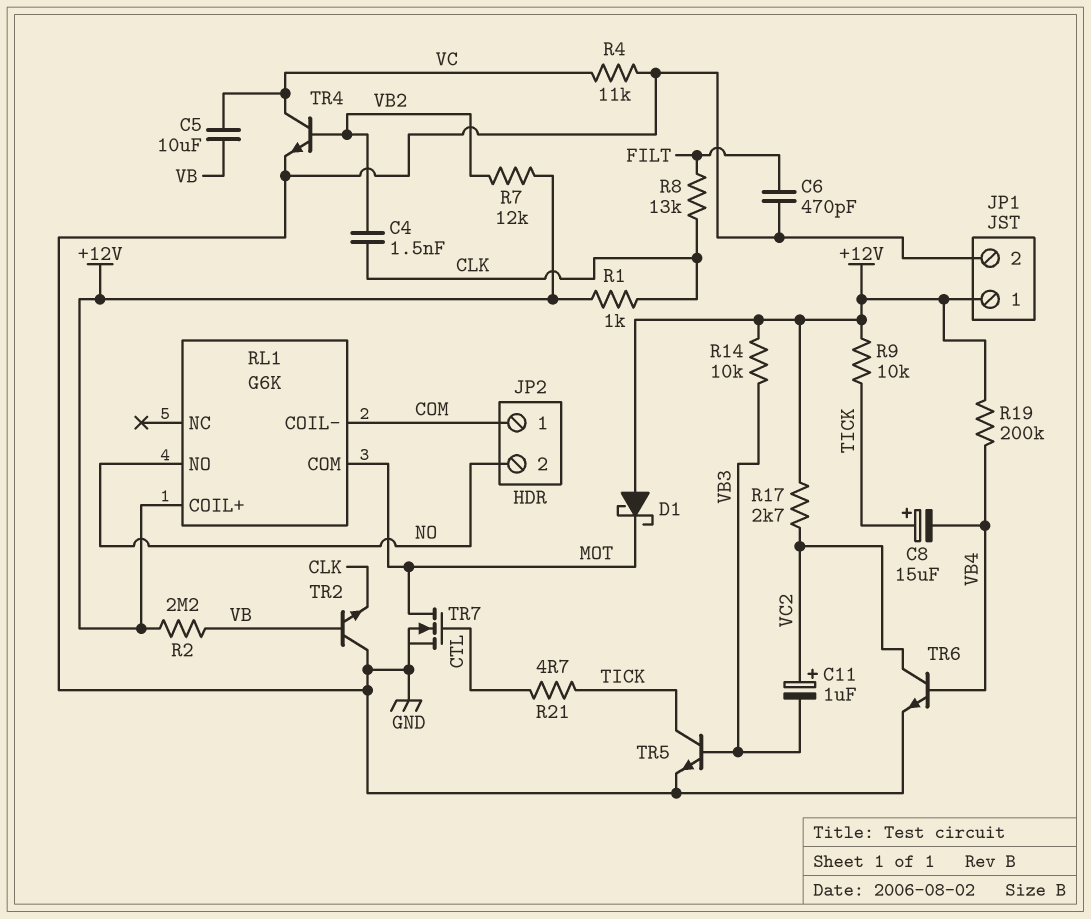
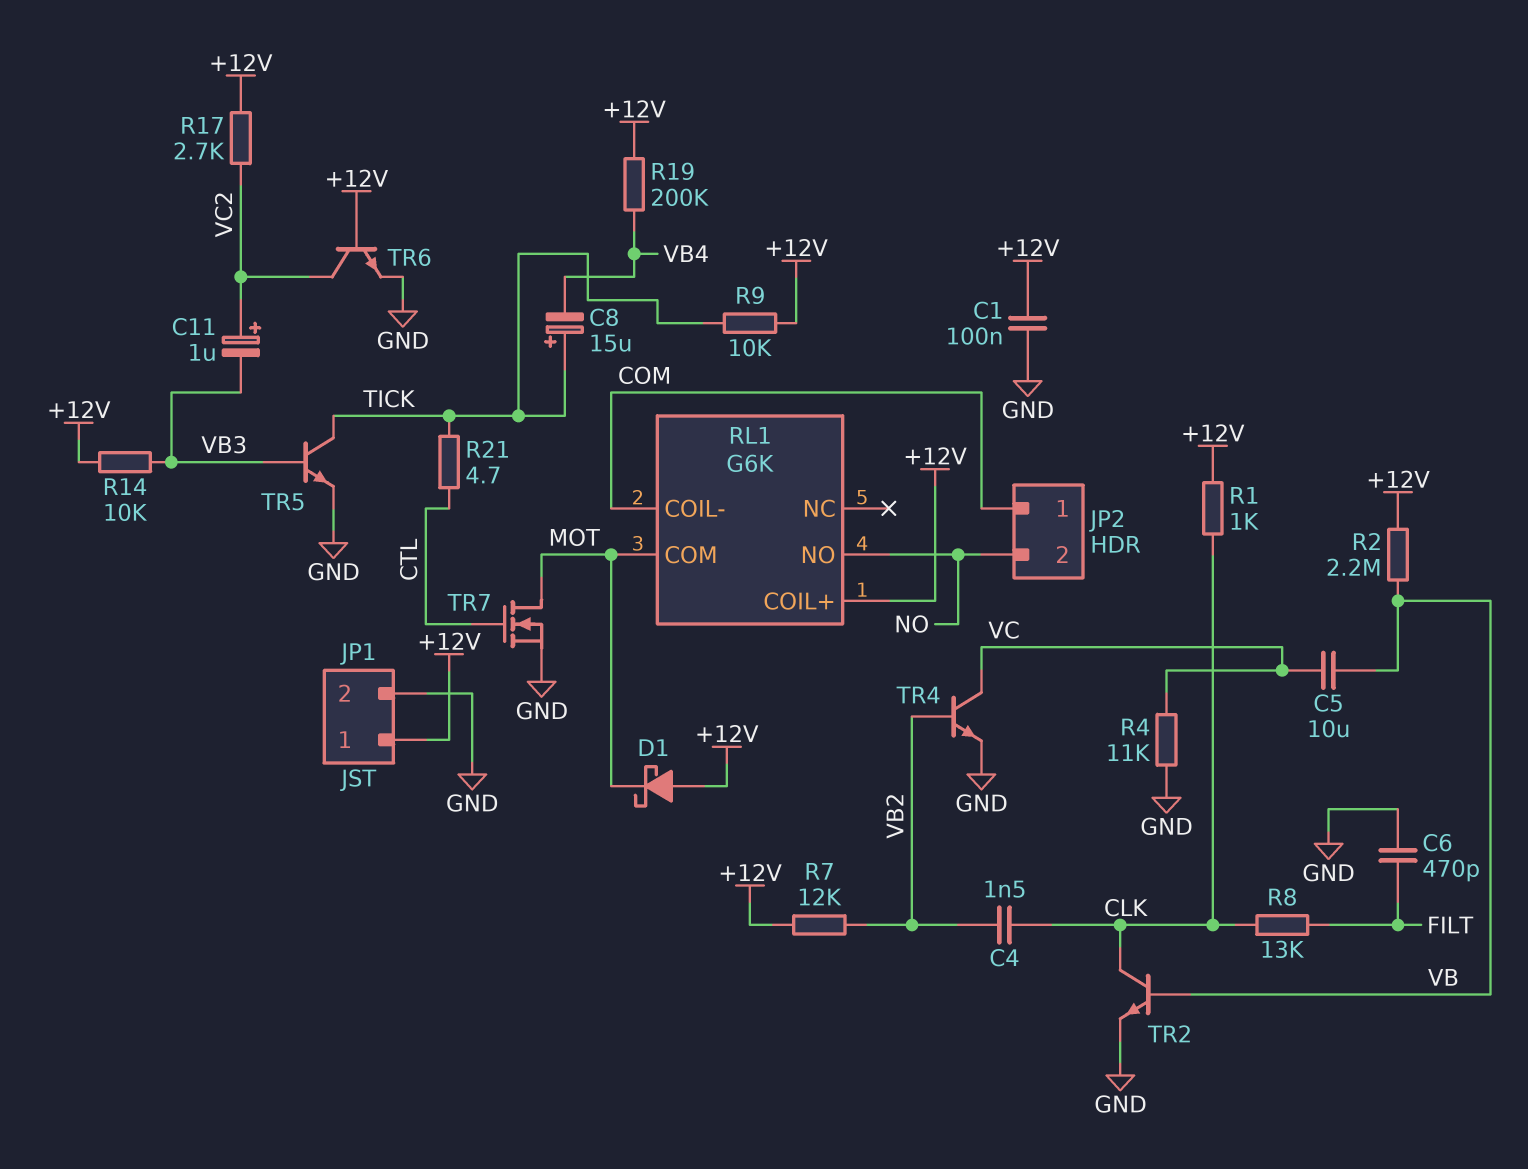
C1: none -> 100nF (+12V, GND)
TR2: NPN (B VB, C GND, E CLK) -> NPN (B VB, C CLK, E GND)
TR6: NPN (B VB4, C VC2, E GND) -> NPN (B +12V, C VC2, E GND)

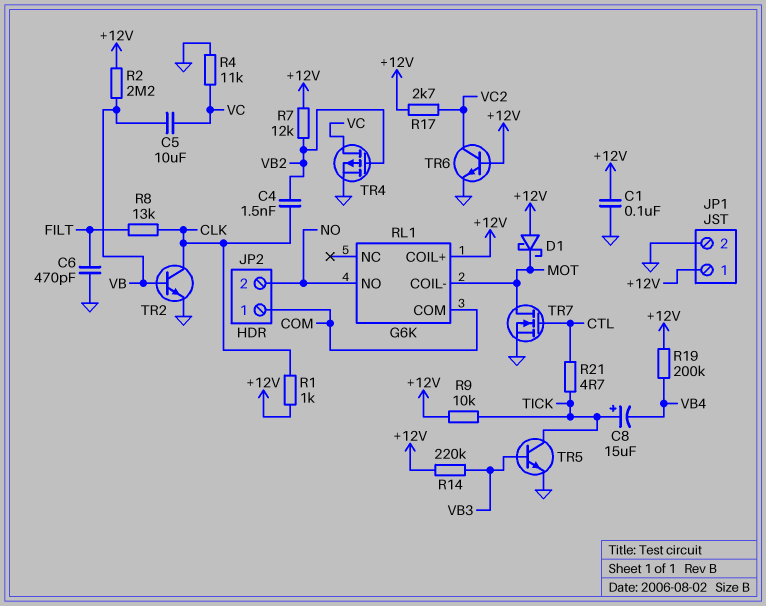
C11: 1uF (plus VC2, minus VB3) -> none
R14: 10k (+12V, VB3) -> 220k (+12V, VB3)
RL1 pin COIL-: COM -> MOT
RL1 pin COM: MOT -> COM
TR4: NPN (B VB2, C VC, E GND) -> PMOS (G VB2, D VC, S GND)

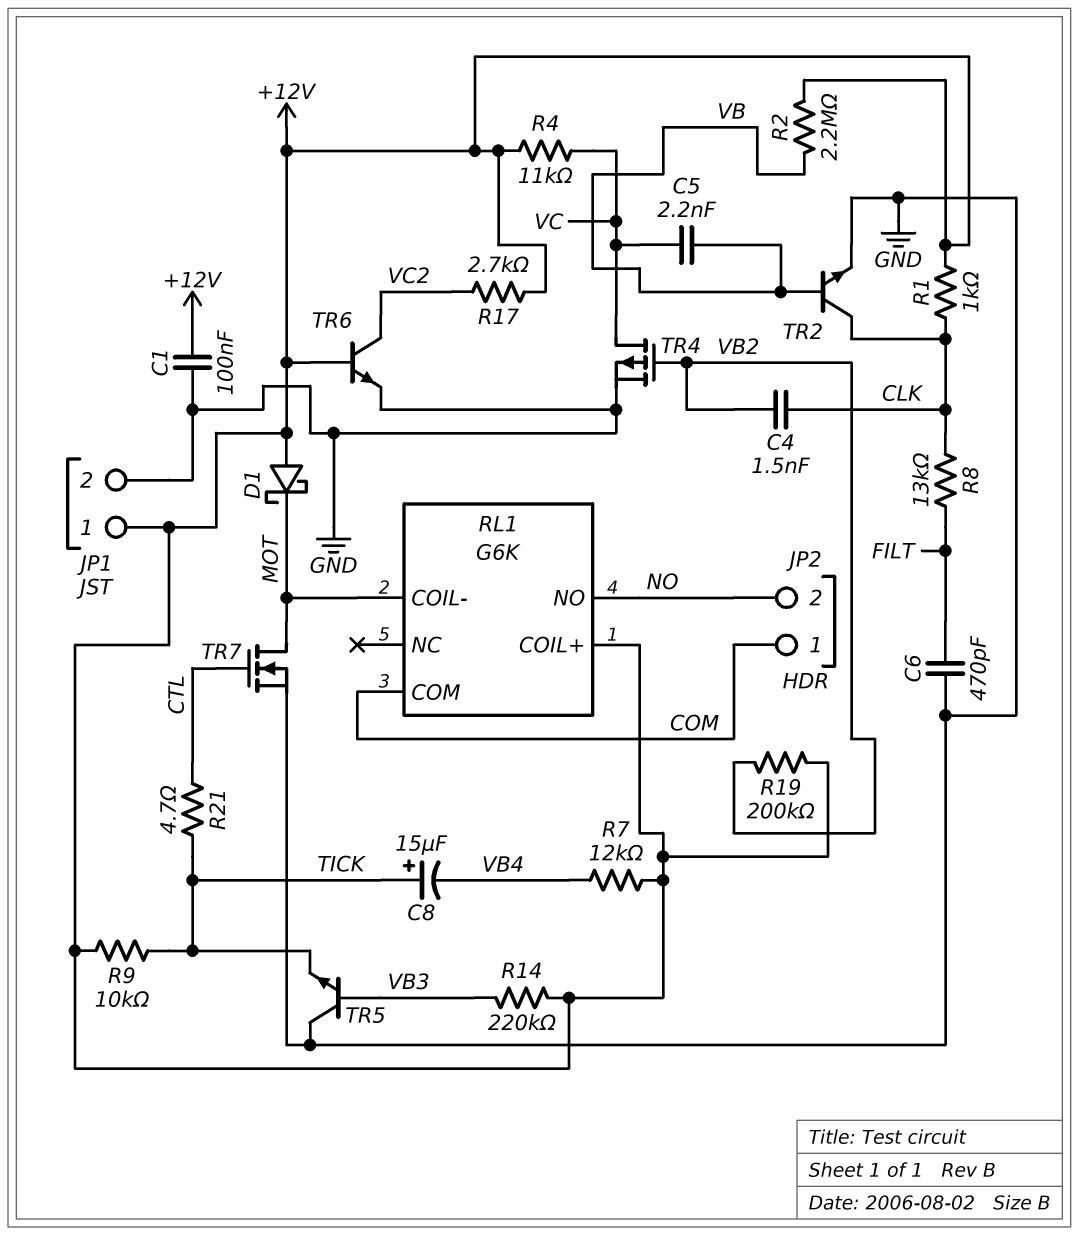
C5: 10uF (VB, VC) -> 2.2nF (VB, VC)
R4: 11k (GND, VC) -> 11k (+12V, VC)
R7: 12k (+12V, VB2) -> 12k (+12V, VB4)
R19: 200k (+12V, VB4) -> 200k (+12V, VB2)
TR5: NPN (B VB3, C TICK, E GND) -> NPN (B VB3, C GND, E TICK)

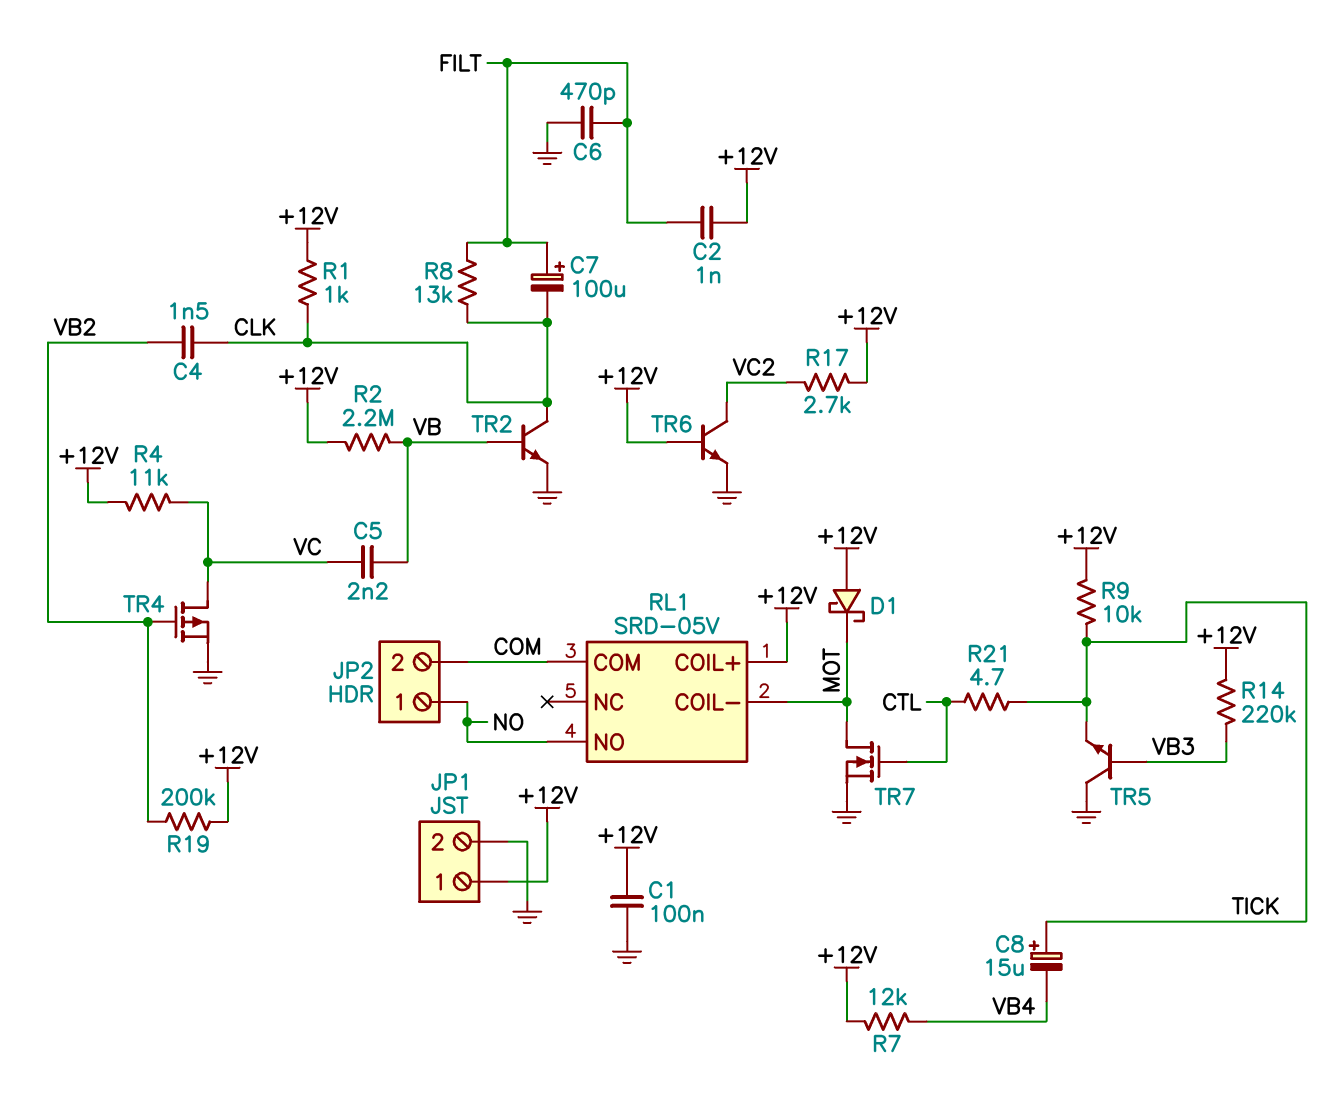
C2: none -> 1nF (+12V, FILT)
C7: none -> 100uF (plus FILT, minus CLK)
JP2 pin 1: COM -> NO
JP2 pin 2: NO -> COM
RL1: G6K -> SRD-05V

